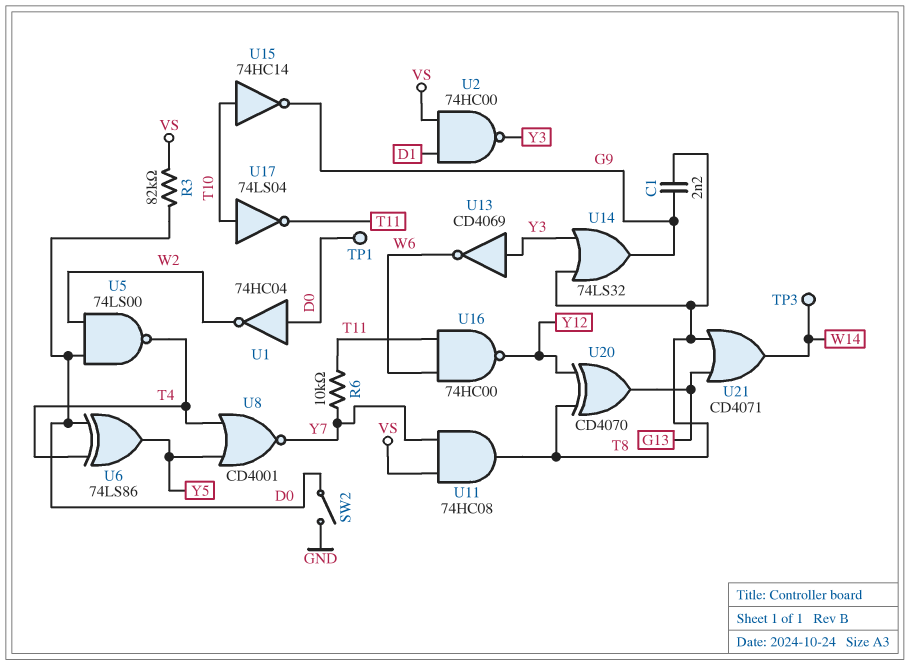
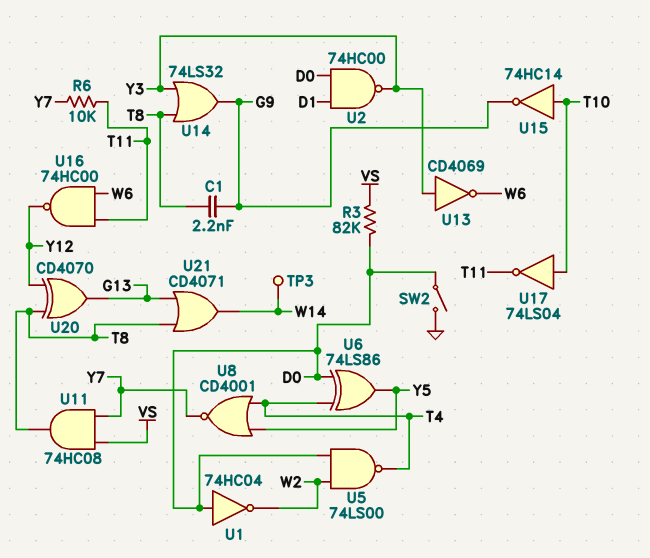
TP1: test point (D0) -> none
U2: NAND 74HC00 (in D1, in VS, out Y3) -> NAND 74HC00 (in D0, in D1, out Y3)

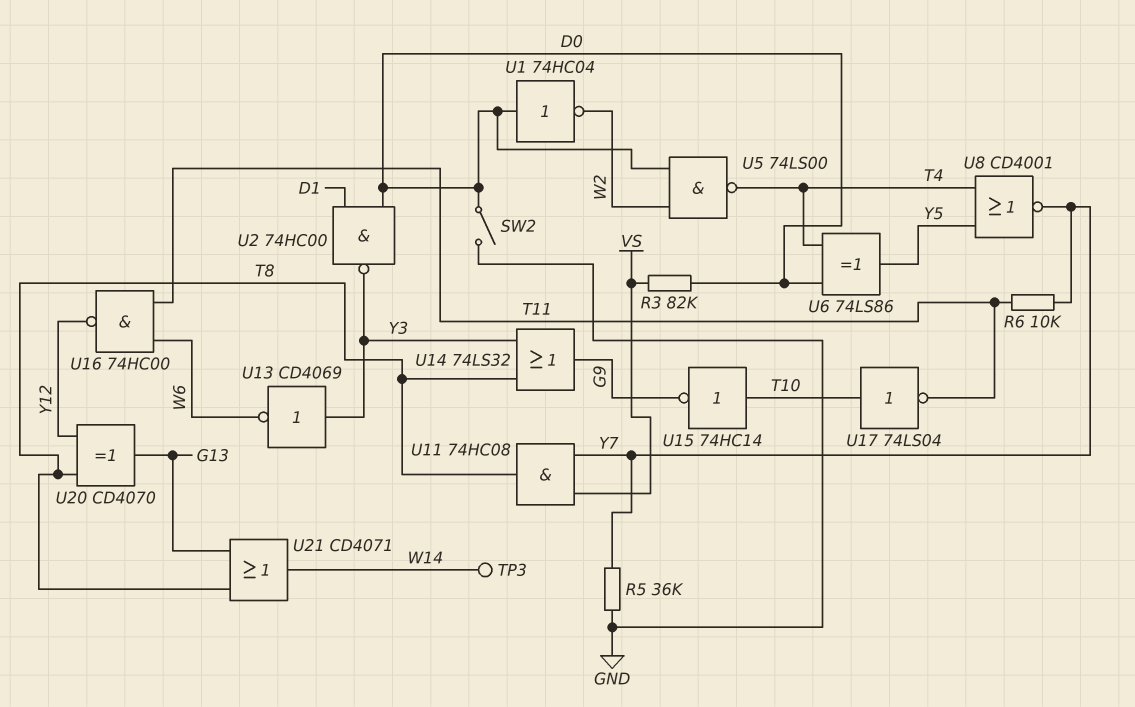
C1: 2.2nF (G9, T8) -> none
R5: none -> 36k (GND, Y7)

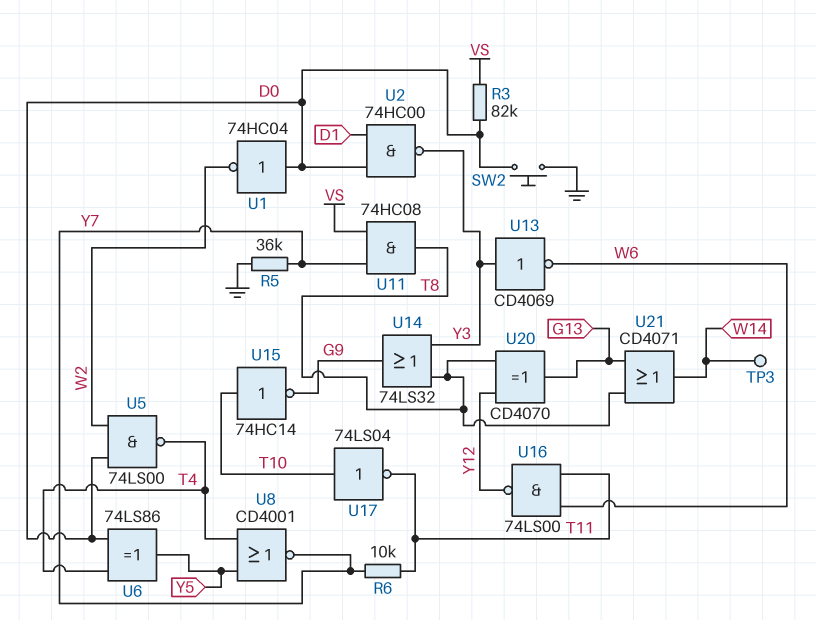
SW2: switch (D0, GND) -> button (D0, GND)
U16: NAND 74HC00 (in T11, in W6, out Y12) -> NAND 74LS00 (in T11, in W6, out Y12)

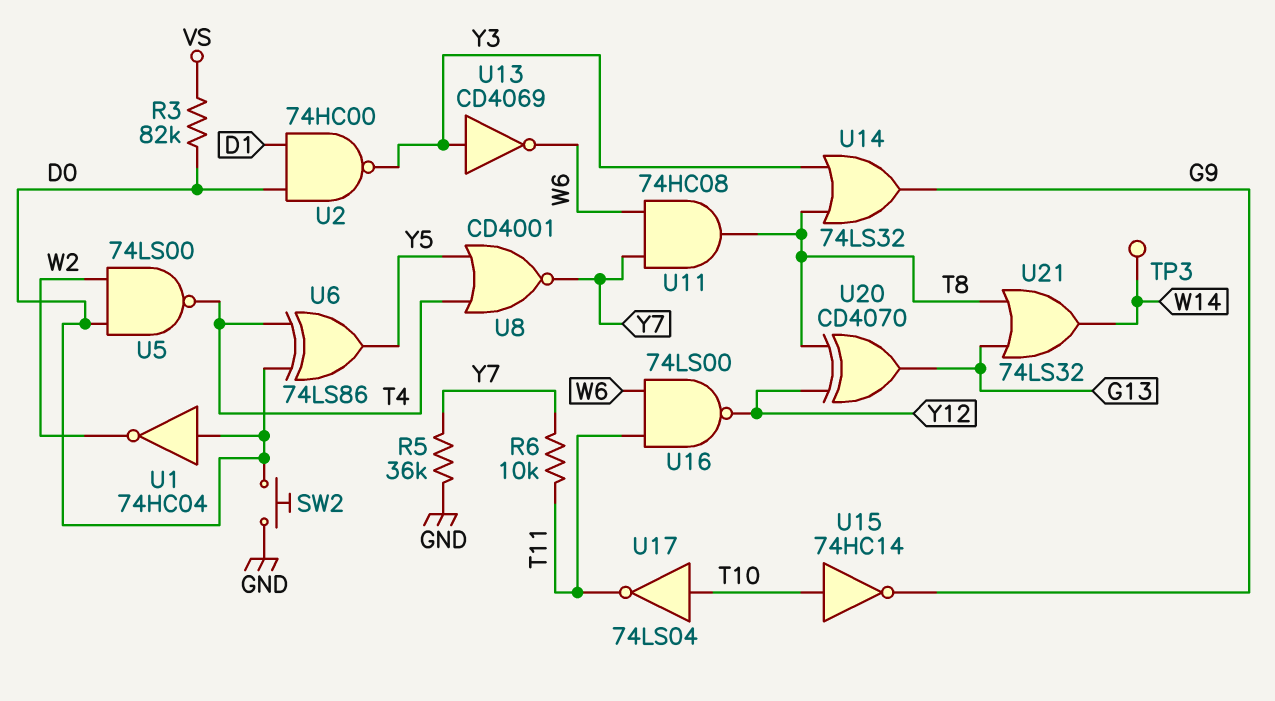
U11: AND 74HC08 (in VS, in Y7, out T8) -> AND 74HC08 (in W6, in Y7, out T8)
U21: OR CD4071 (in G13, in T8, out W14) -> OR 74LS32 (in G13, in T8, out W14)

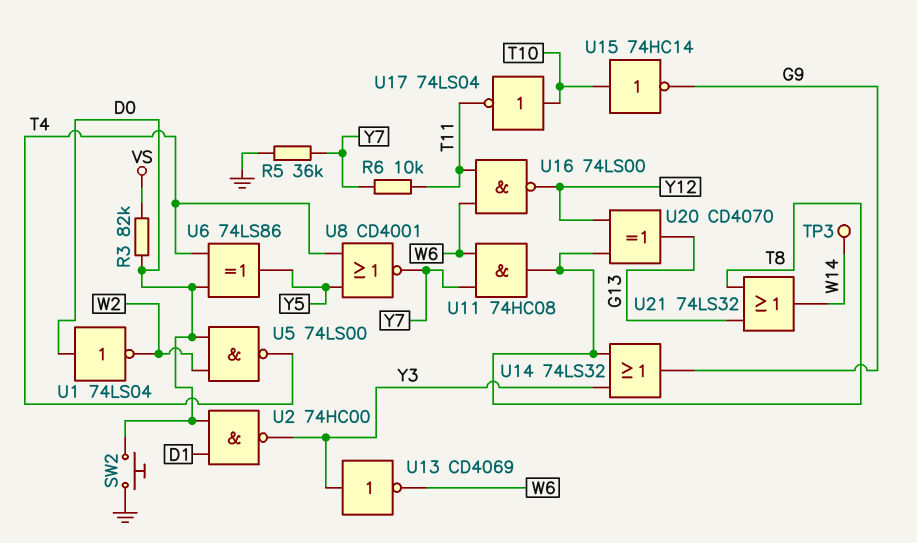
U1: NOT 74HC04 (in D0, out W2) -> NOT 74LS04 (in D0, out W2)

